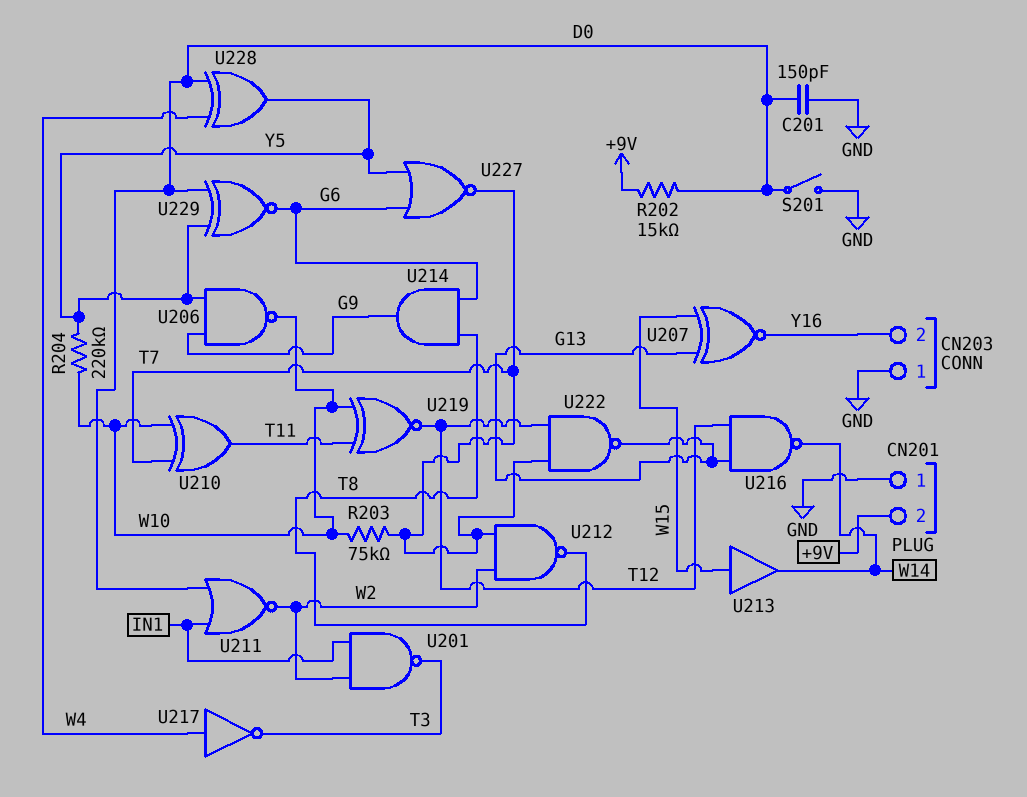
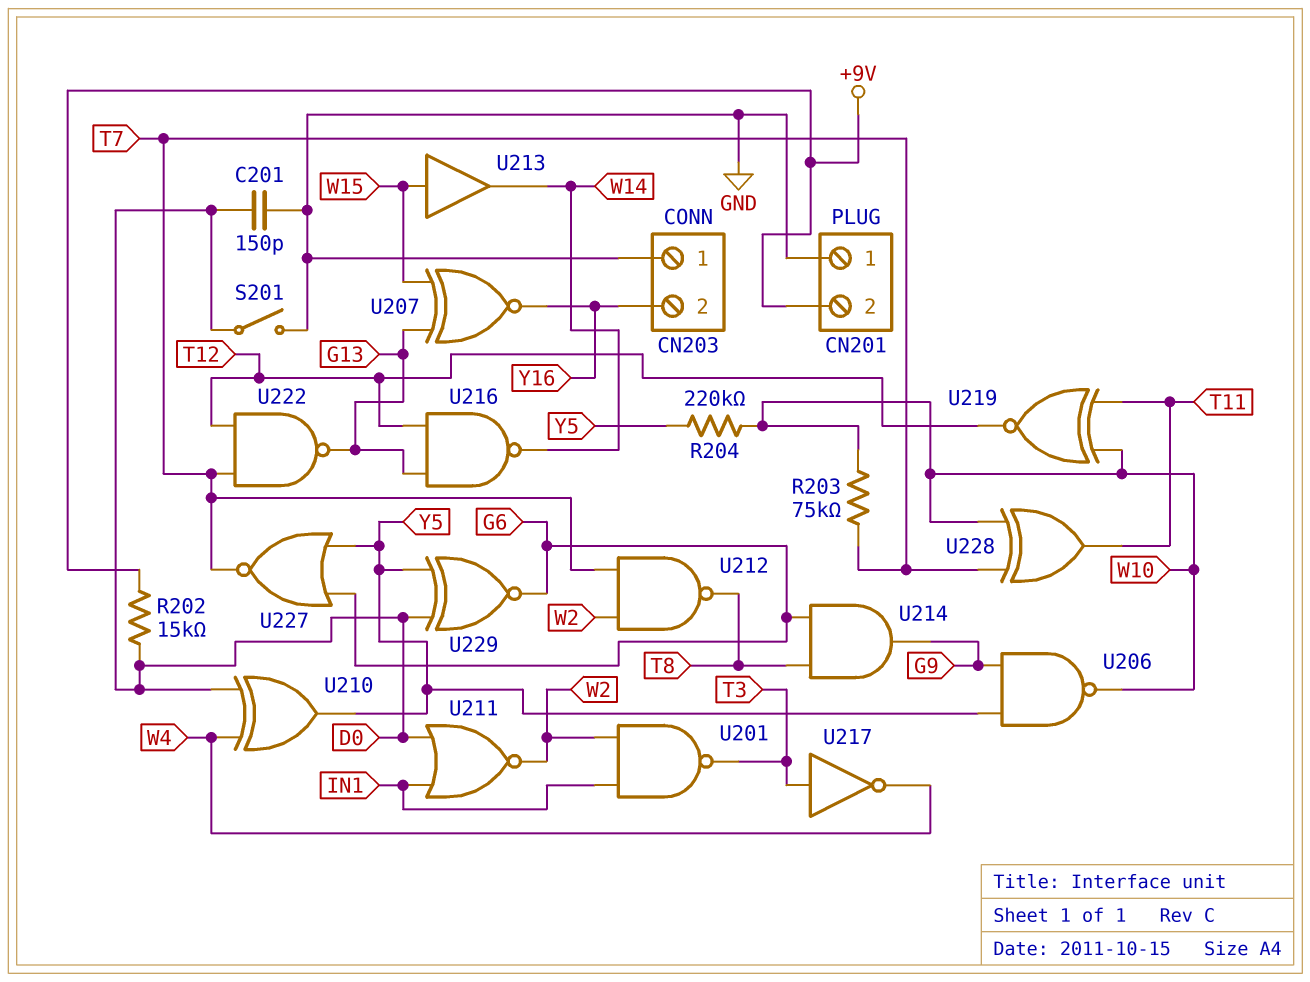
U210: XOR (in T7, in W10, out T11) -> XOR (in D0, in W4, out Y5)
U217: NOT (in W4, out T3) -> NOT (in T3, out W4)
U228: XOR (in D0, in W4, out Y5) -> XOR (in T7, in W10, out T11)

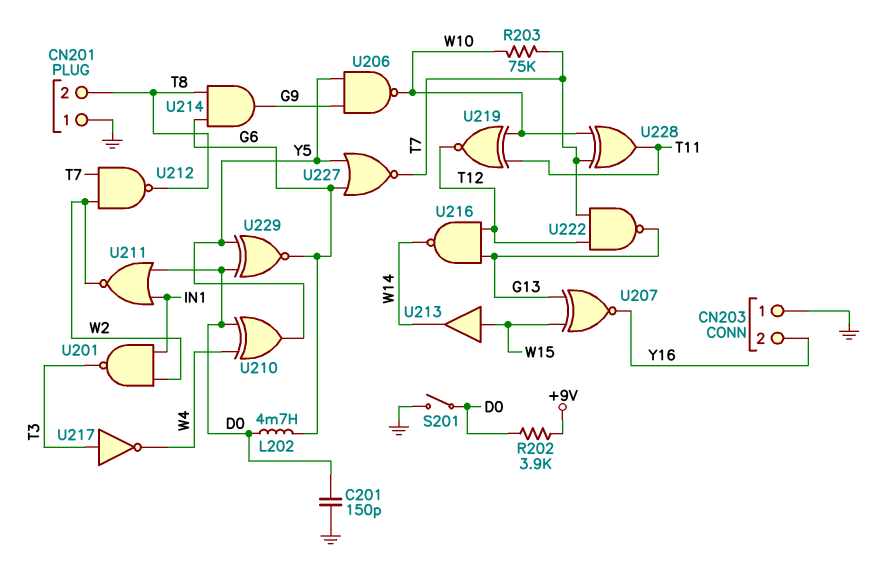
CN201 pin 2: +9V -> T8
L202: none -> 4.7mH (D0, G6)
R202: 15k (+9V, D0) -> 3.9k (+9V, D0)
R204: 220k (W10, Y5) -> none

